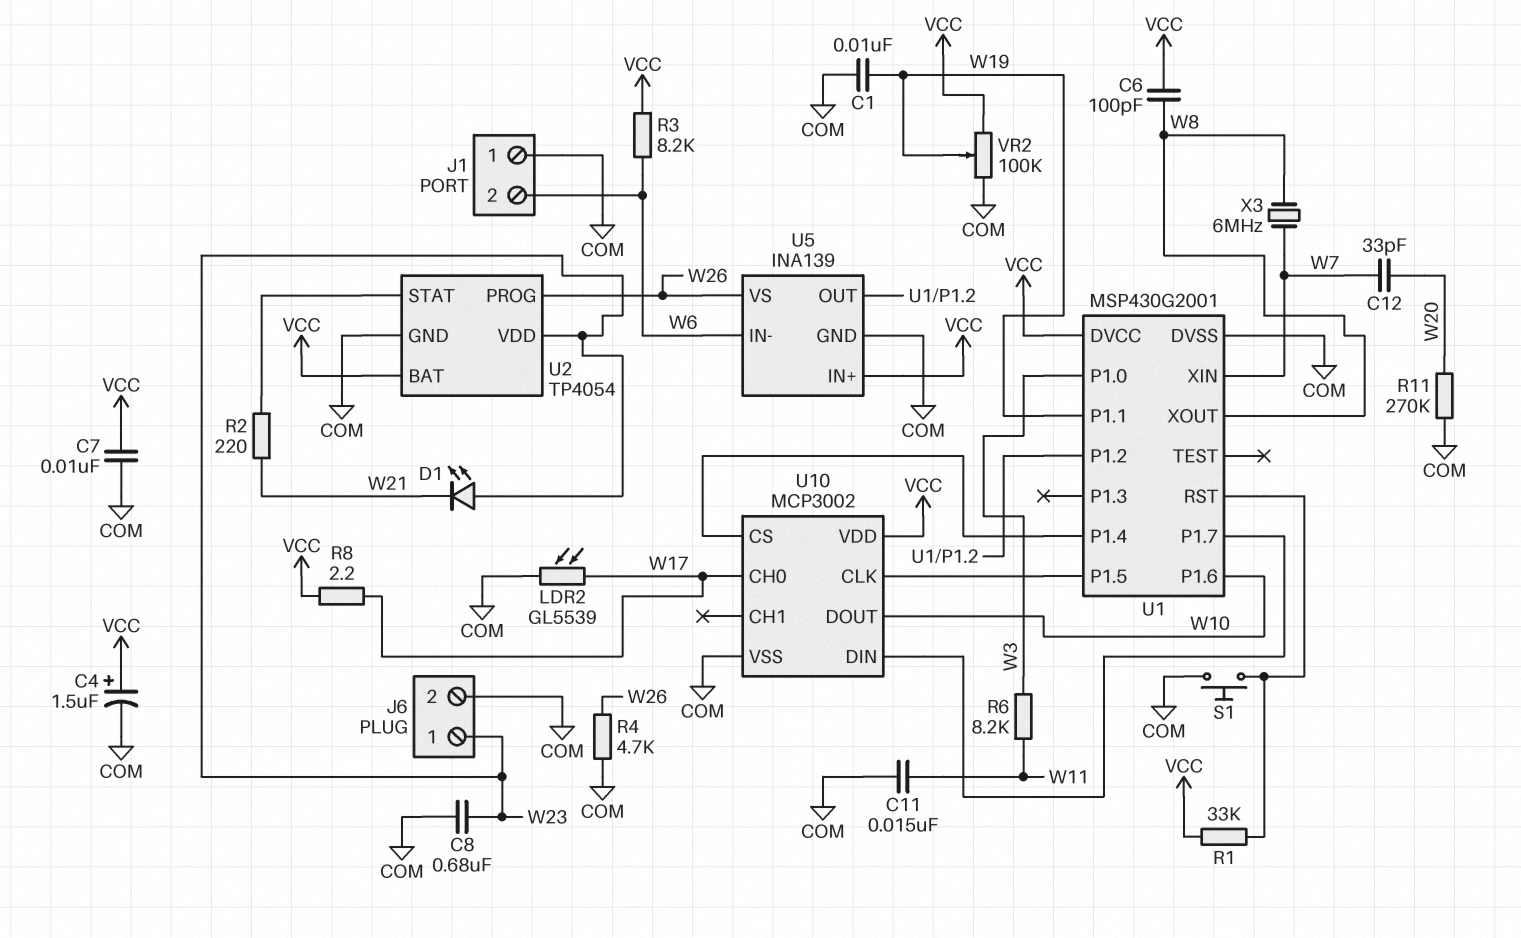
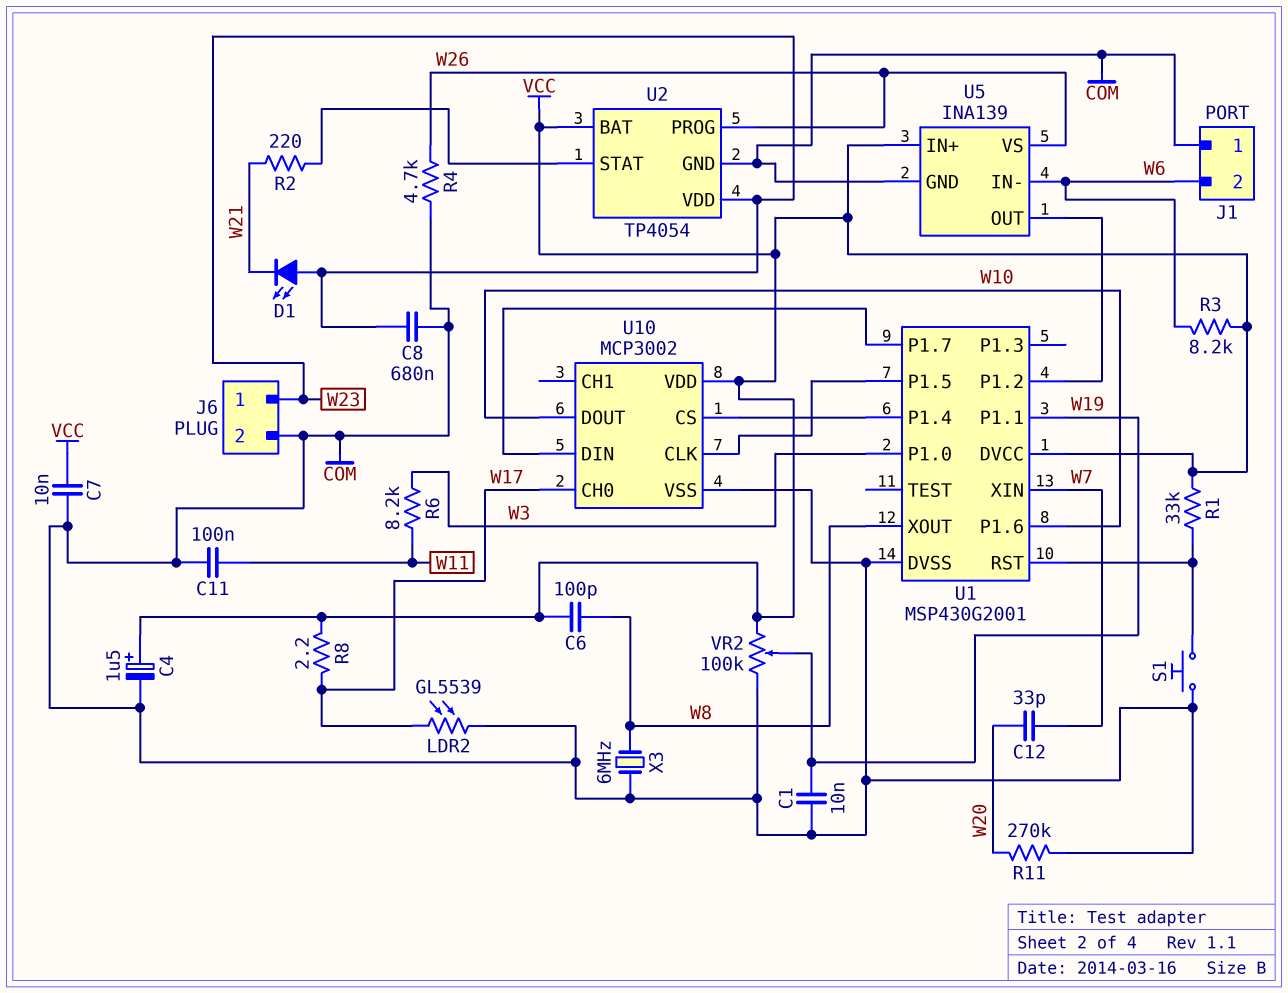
C11: 15nF (COM, W11) -> 100nF (COM, W11)
X3: 6MHz (W7, W8) -> 6MHz (COM, W8)

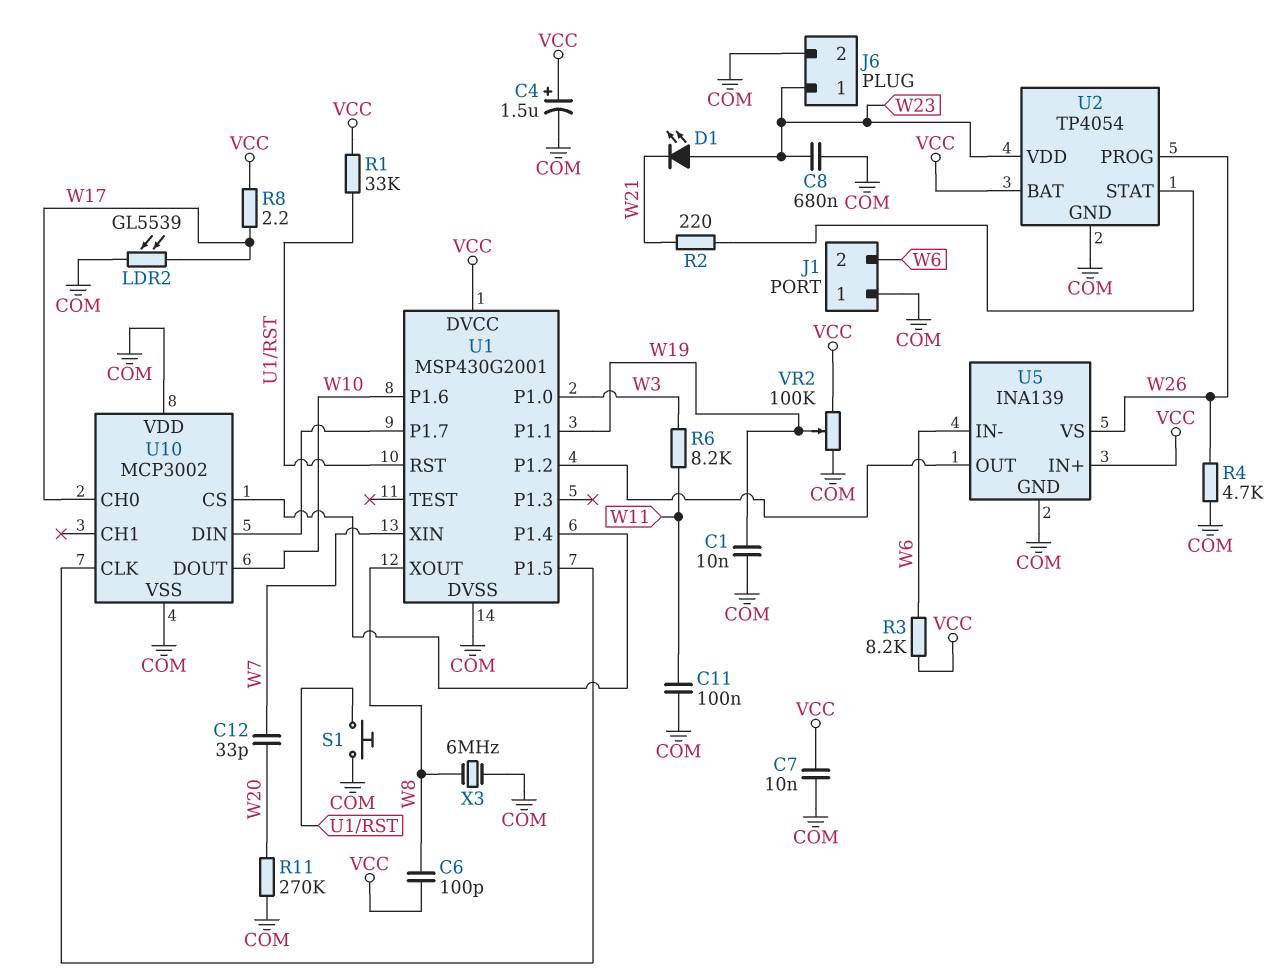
U10 pin VDD: VCC -> COM

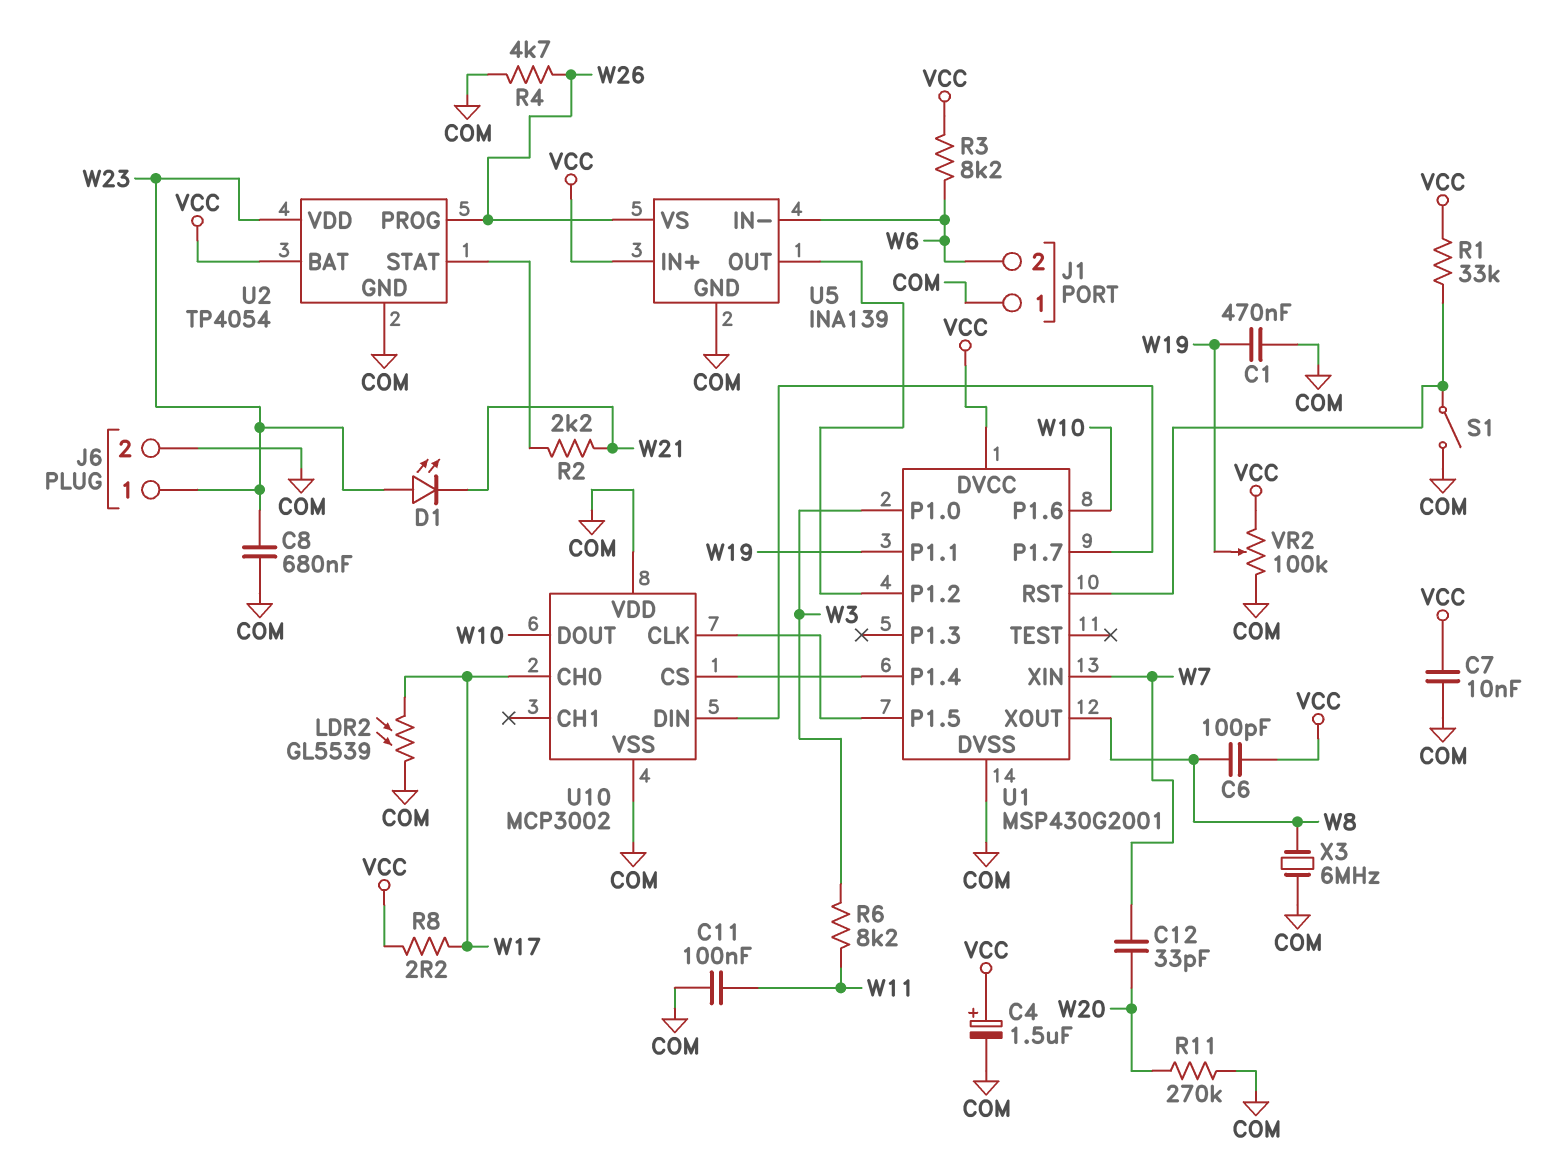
C1: 10nF (COM, W19) -> 470nF (COM, W19)
R2: 220 (U2/STAT, W21) -> 2.2k (U2/STAT, W21)
S1: button (COM, U1/RST) -> switch (COM, U1/RST)

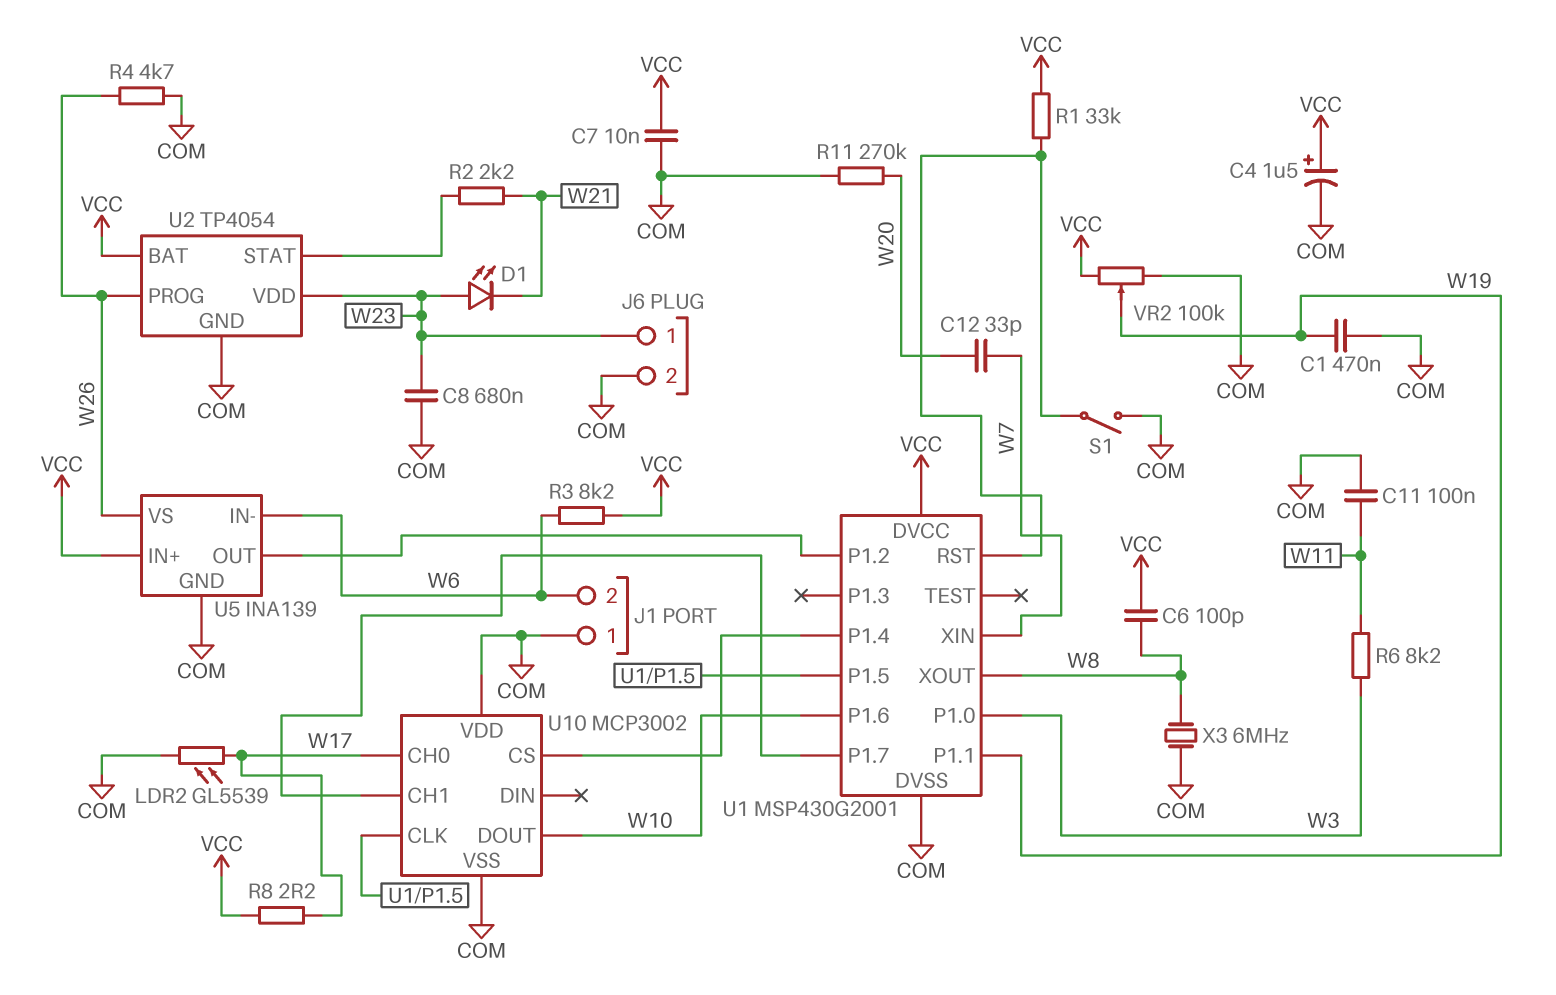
U10 pin CH1: none -> U1/P1.7
U10 pin DIN: U1/P1.7 -> none

